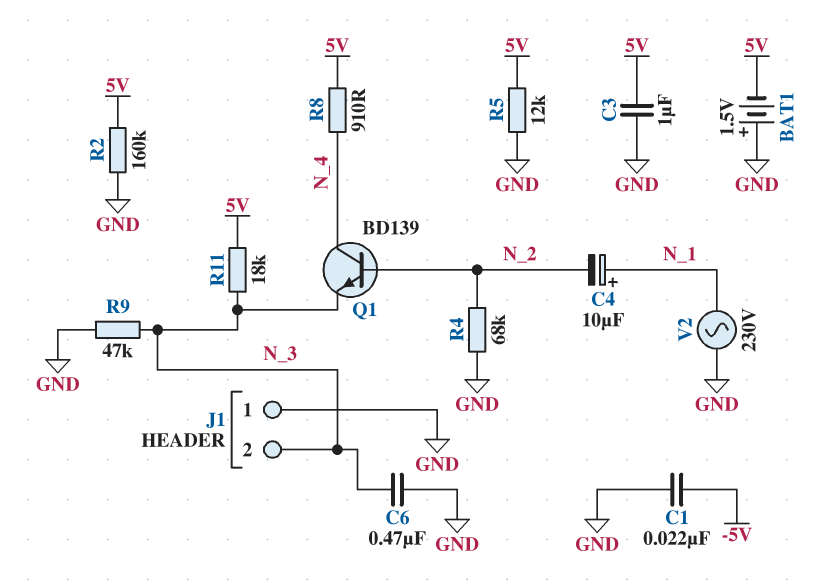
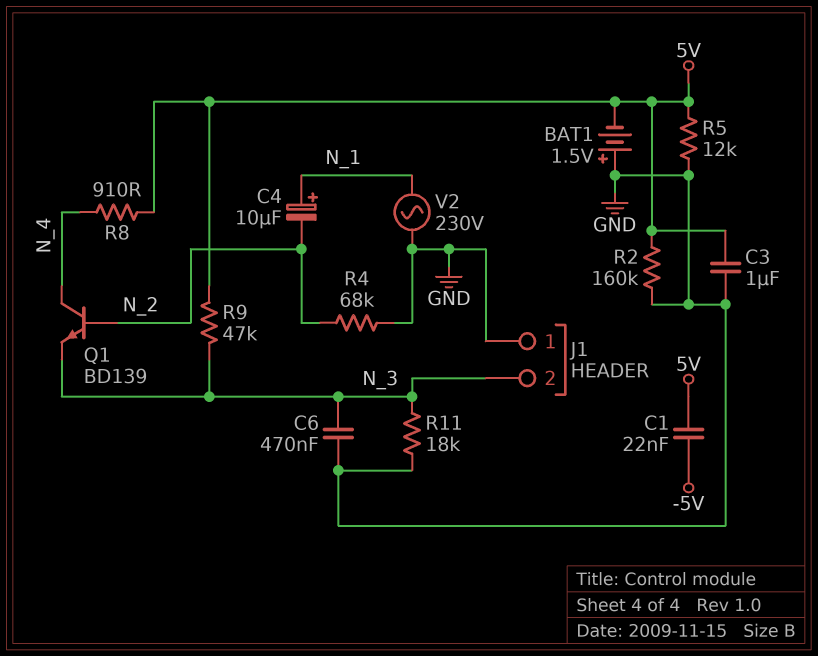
C1: 22nF (-5V, GND) -> 22nF (-5V, 5V)
R9: 47k (GND, N_3) -> 47k (5V, N_3)
R11: 18k (5V, N_3) -> 18k (GND, N_3)

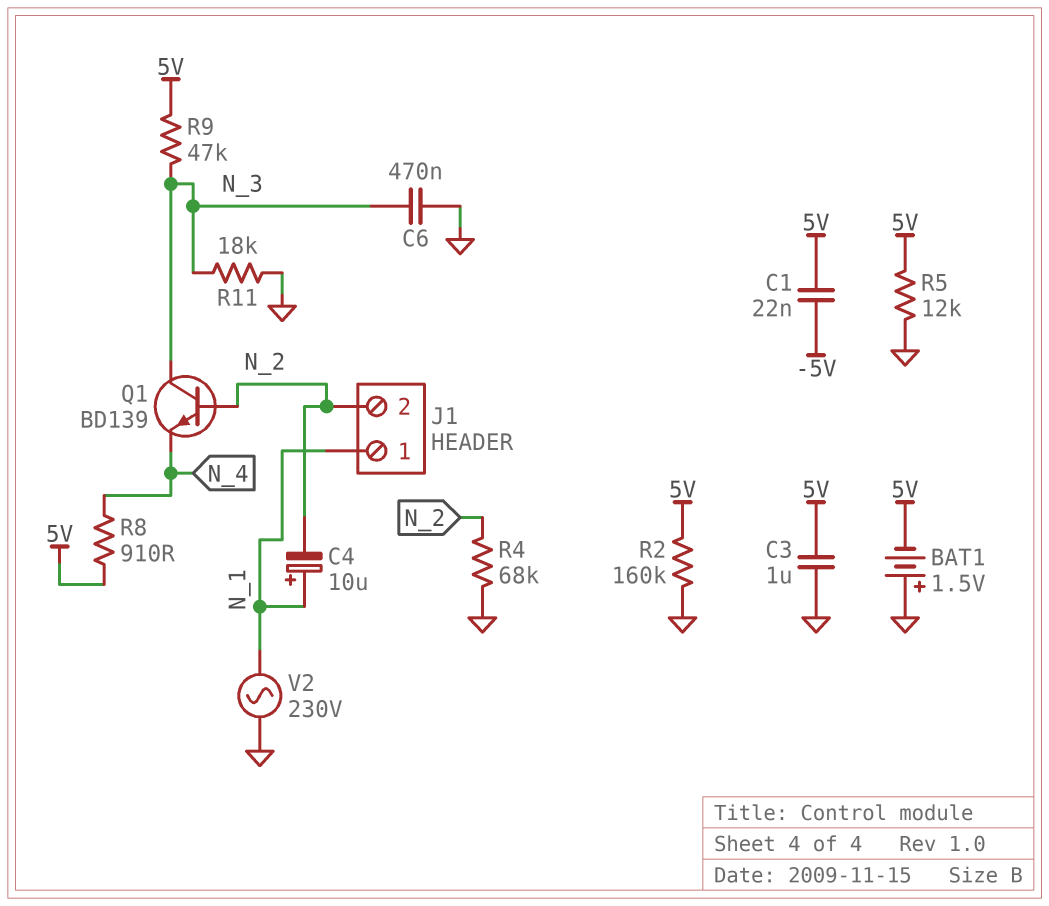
J1 pin 1: GND -> N_1
J1 pin 2: N_3 -> N_2
Q1: NPN BD139 (B N_2, C N_4, E N_3) -> NPN BD139 (B N_2, C N_3, E N_4)

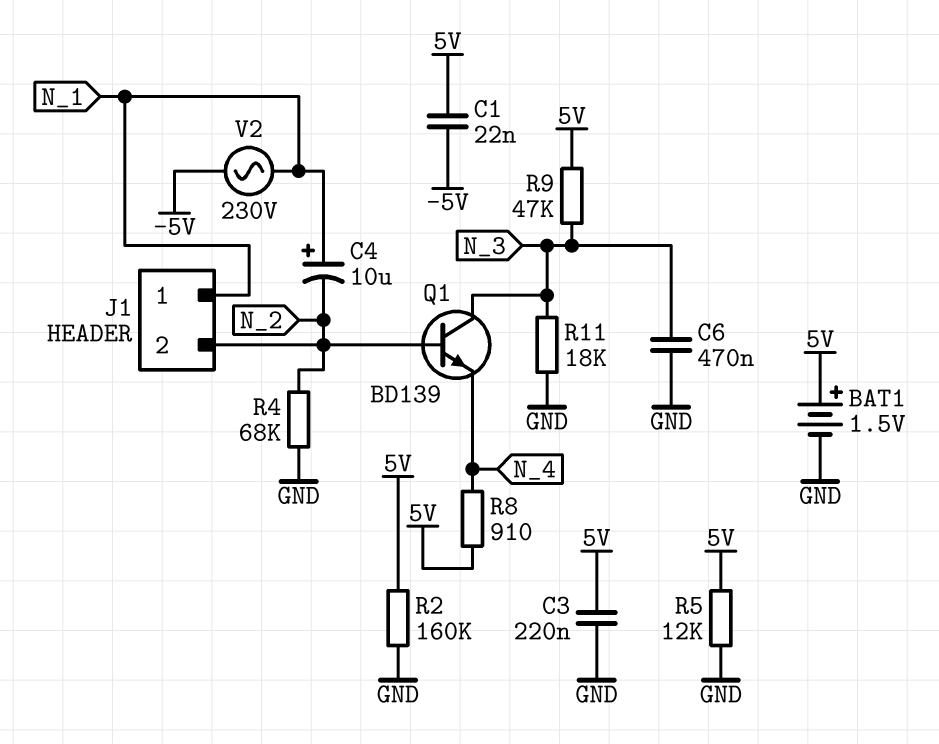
BAT1: 1.5V (plus GND, minus 5V) -> 1.5V (plus 5V, minus GND)
C3: 1uF (5V, GND) -> 220nF (5V, GND)
V2: AC 230V (GND, N_1) -> AC 230V (-5V, N_1)

